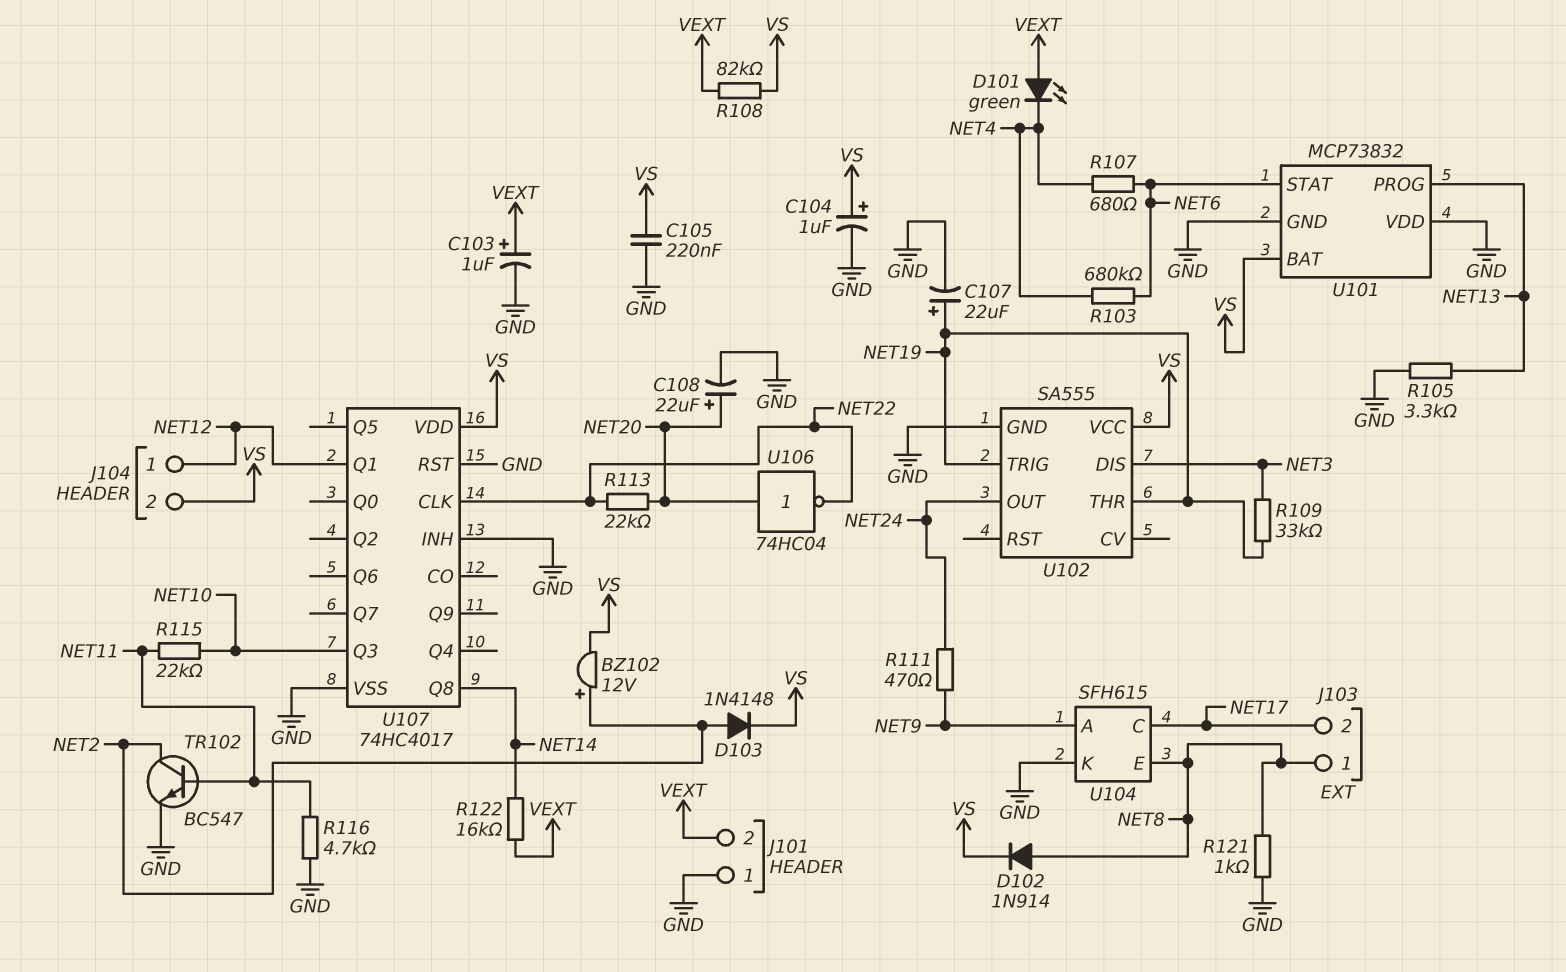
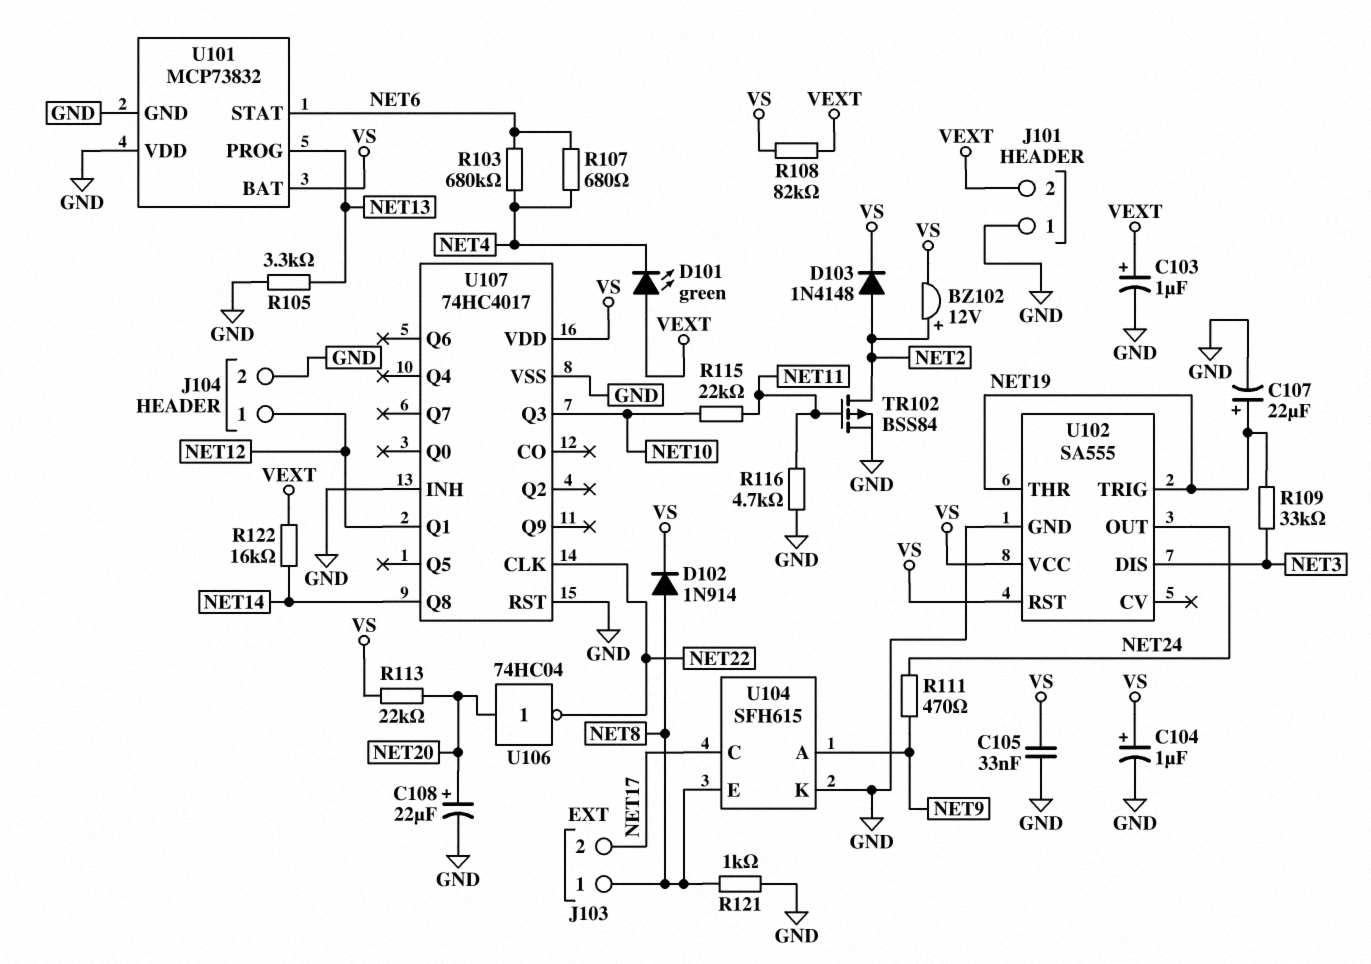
C105: 220nF (GND, VS) -> 33nF (GND, VS)
J104 pin 2: VS -> GND
R113: 22k (NET20, NET22) -> 22k (NET20, VS)
TR102: NPN BC547 (B NET11, C NET2, E GND) -> PMOS BSS84 (G NET11, D NET2, S GND)
U102 pin RST: none -> VS

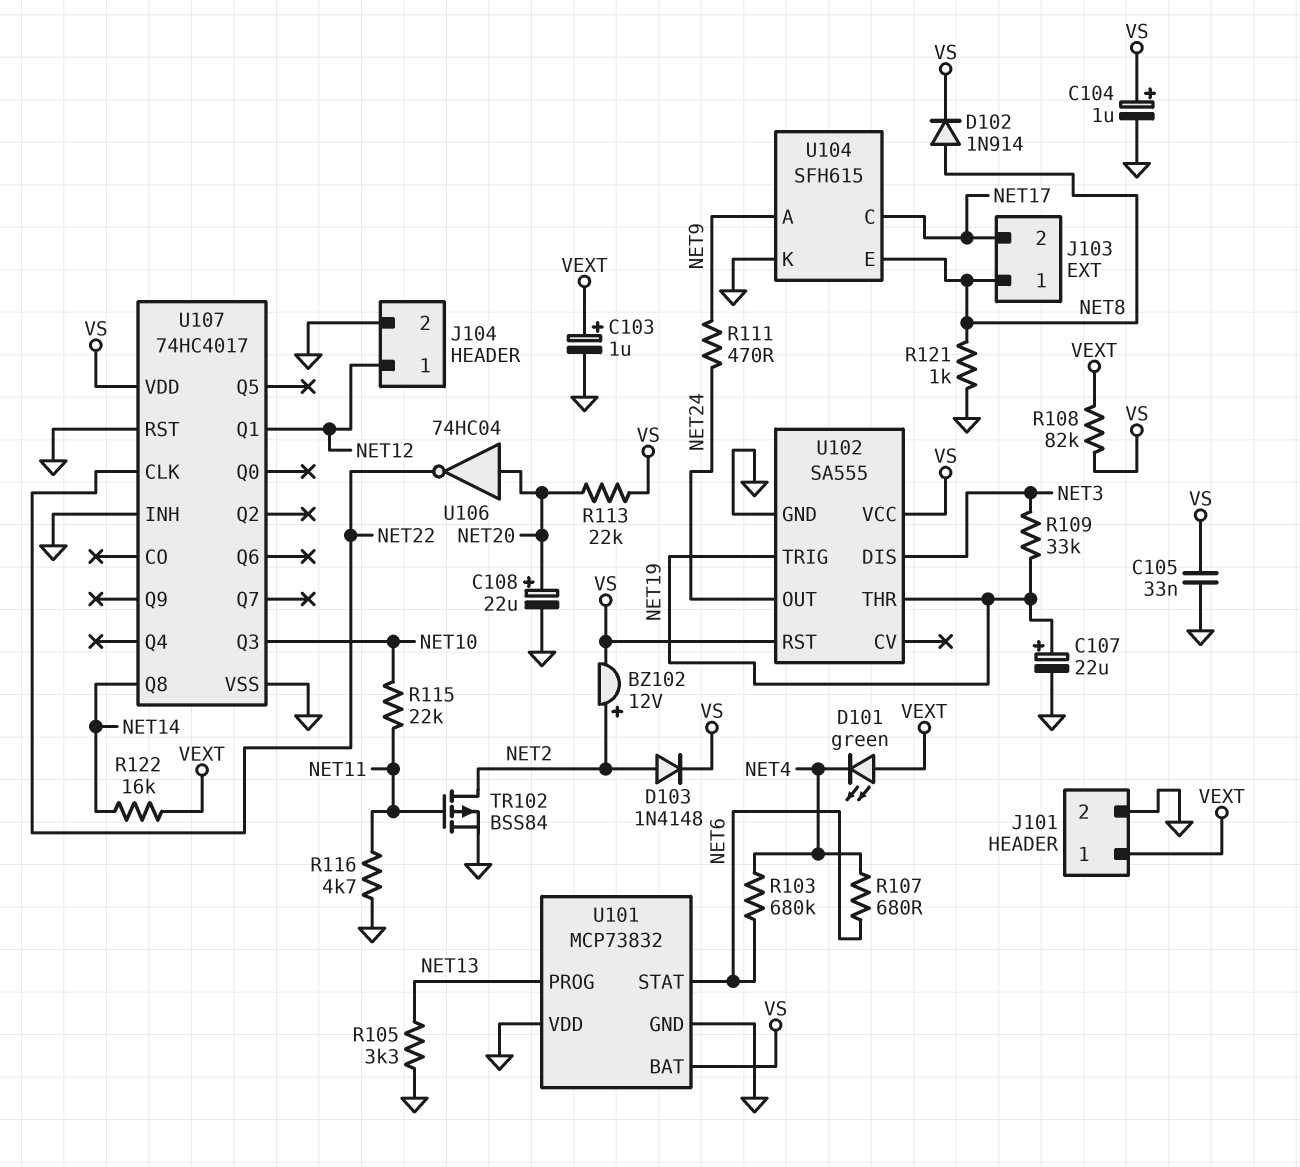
J101 pin 1: GND -> VEXT
J101 pin 2: VEXT -> GND

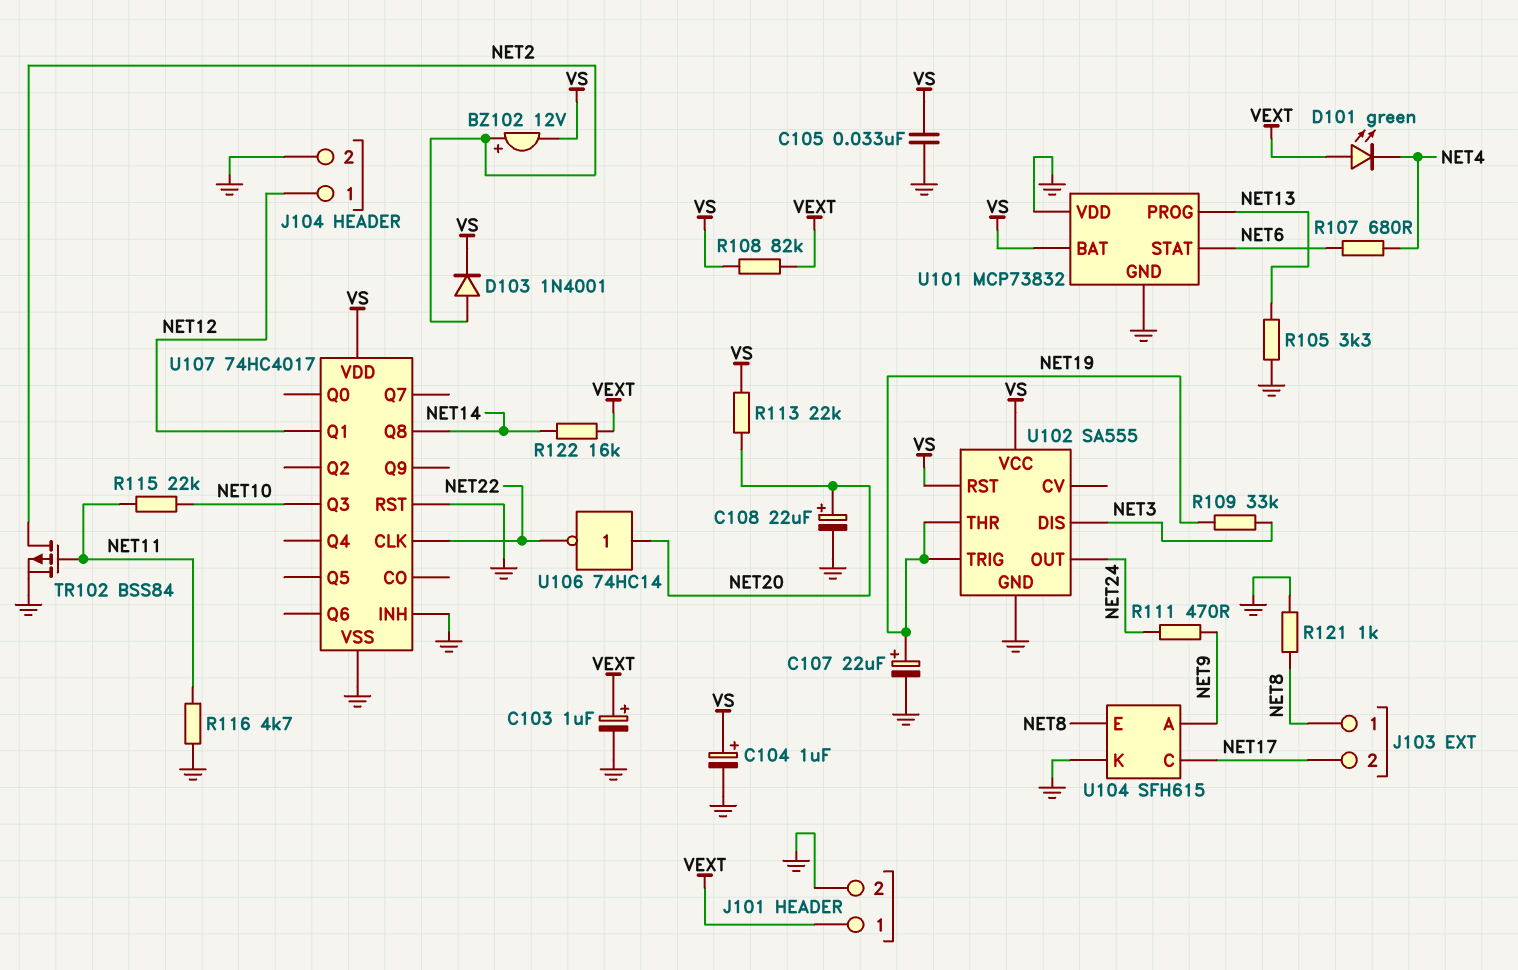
D102: diode 1N914 (A NET8, K VS) -> none
D103: diode 1N4148 (A NET2, K VS) -> diode 1N4001 (A NET2, K VS)
R103: 680k (NET4, NET6) -> none
U106: NOT 74HC04 (in NET20, out NET22) -> NOT 74HC14 (in NET20, out NET22)

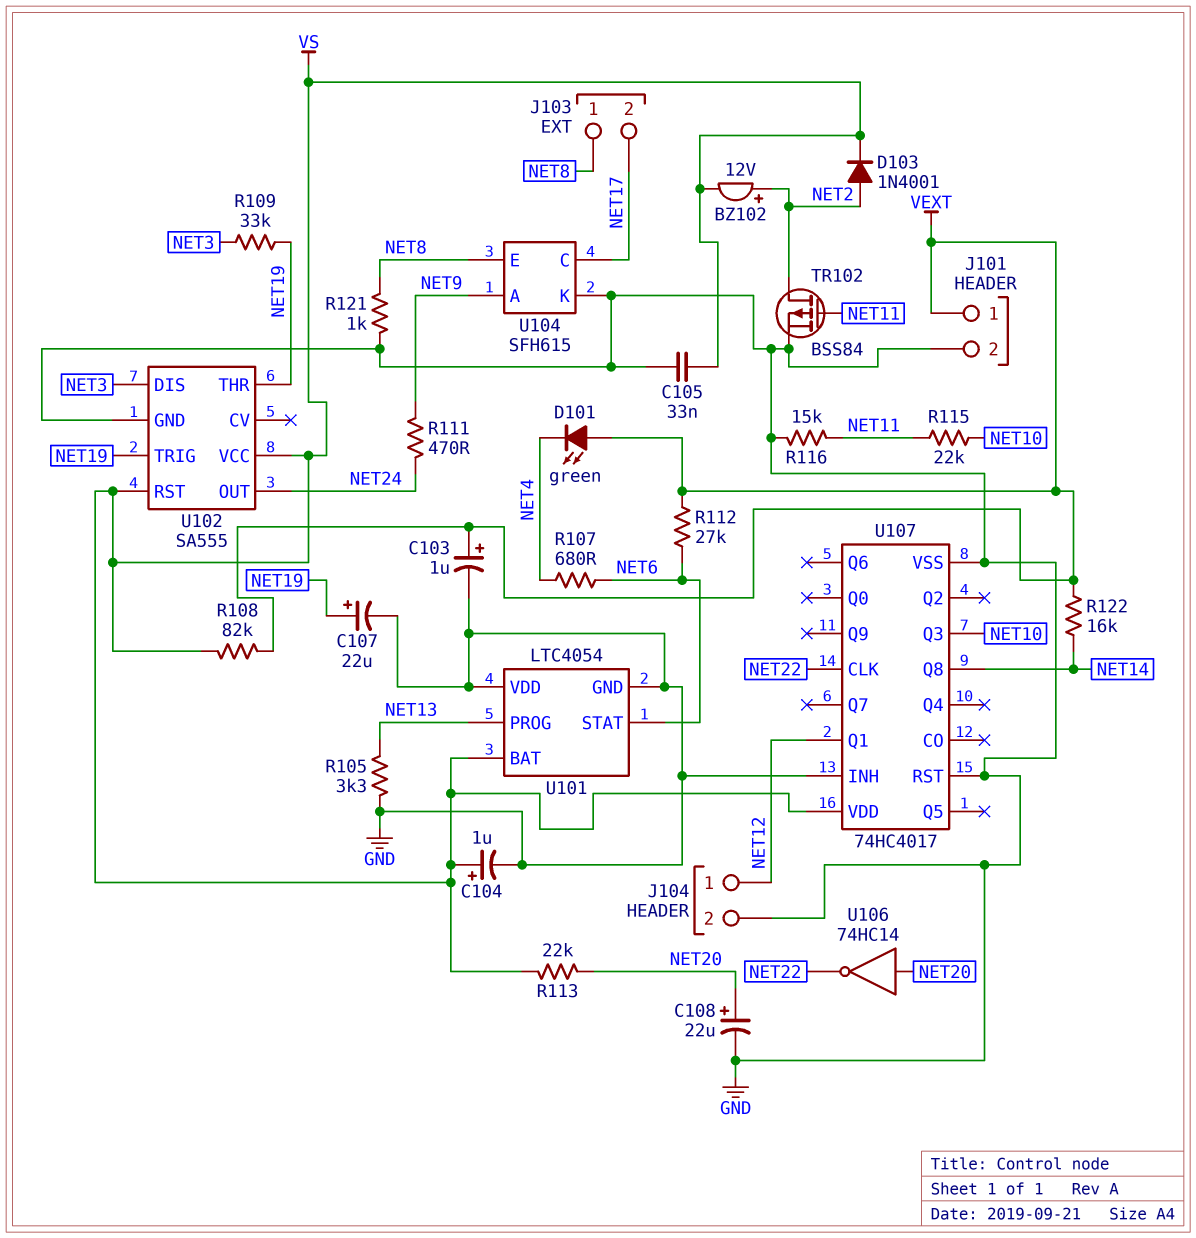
R112: none -> 27k (NET6, VEXT)
R116: 4.7k (GND, NET11) -> 15k (GND, NET11)
U101: MCP73832 -> LTC4054

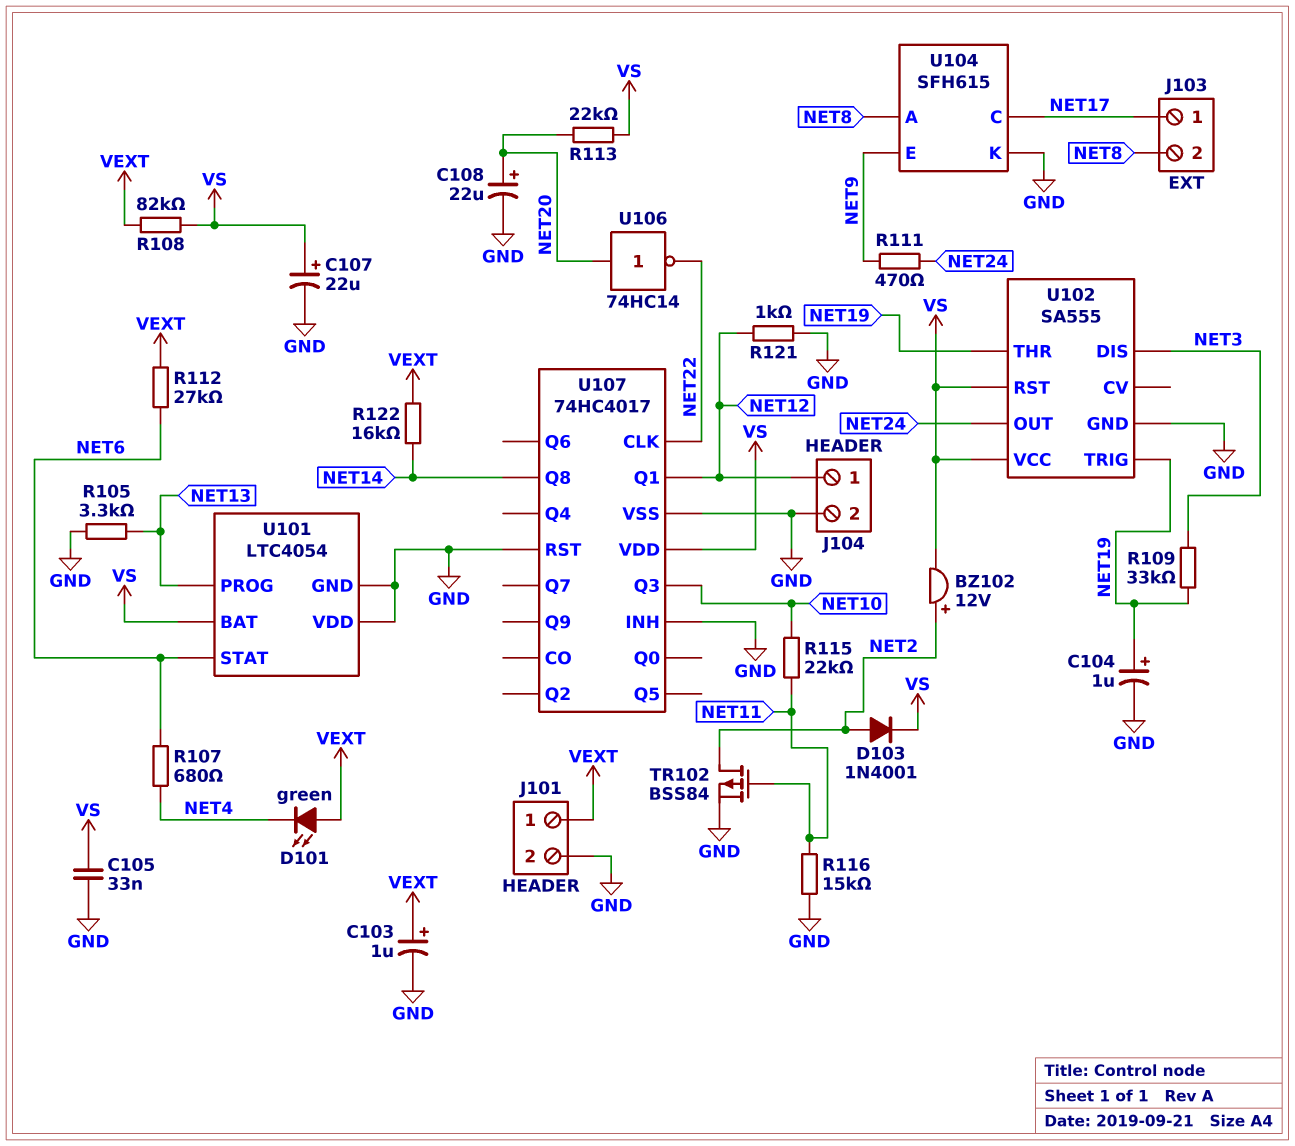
C104: 1uF (plus VS, minus GND) -> 1uF (plus NET19, minus GND)
C107: 22uF (plus NET19, minus GND) -> 22uF (plus VS, minus GND)
J103 pin 1: NET8 -> NET17
J103 pin 2: NET17 -> NET8
R121: 1k (GND, NET8) -> 1k (GND, NET12)
U104 pin A: NET9 -> NET8
U104 pin E: NET8 -> NET9

